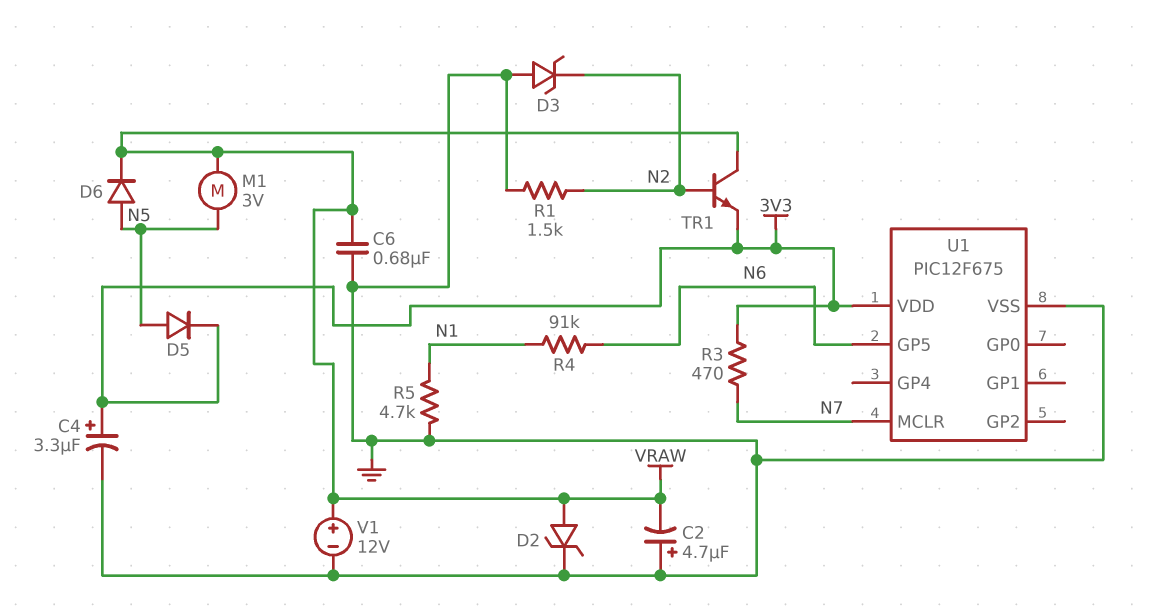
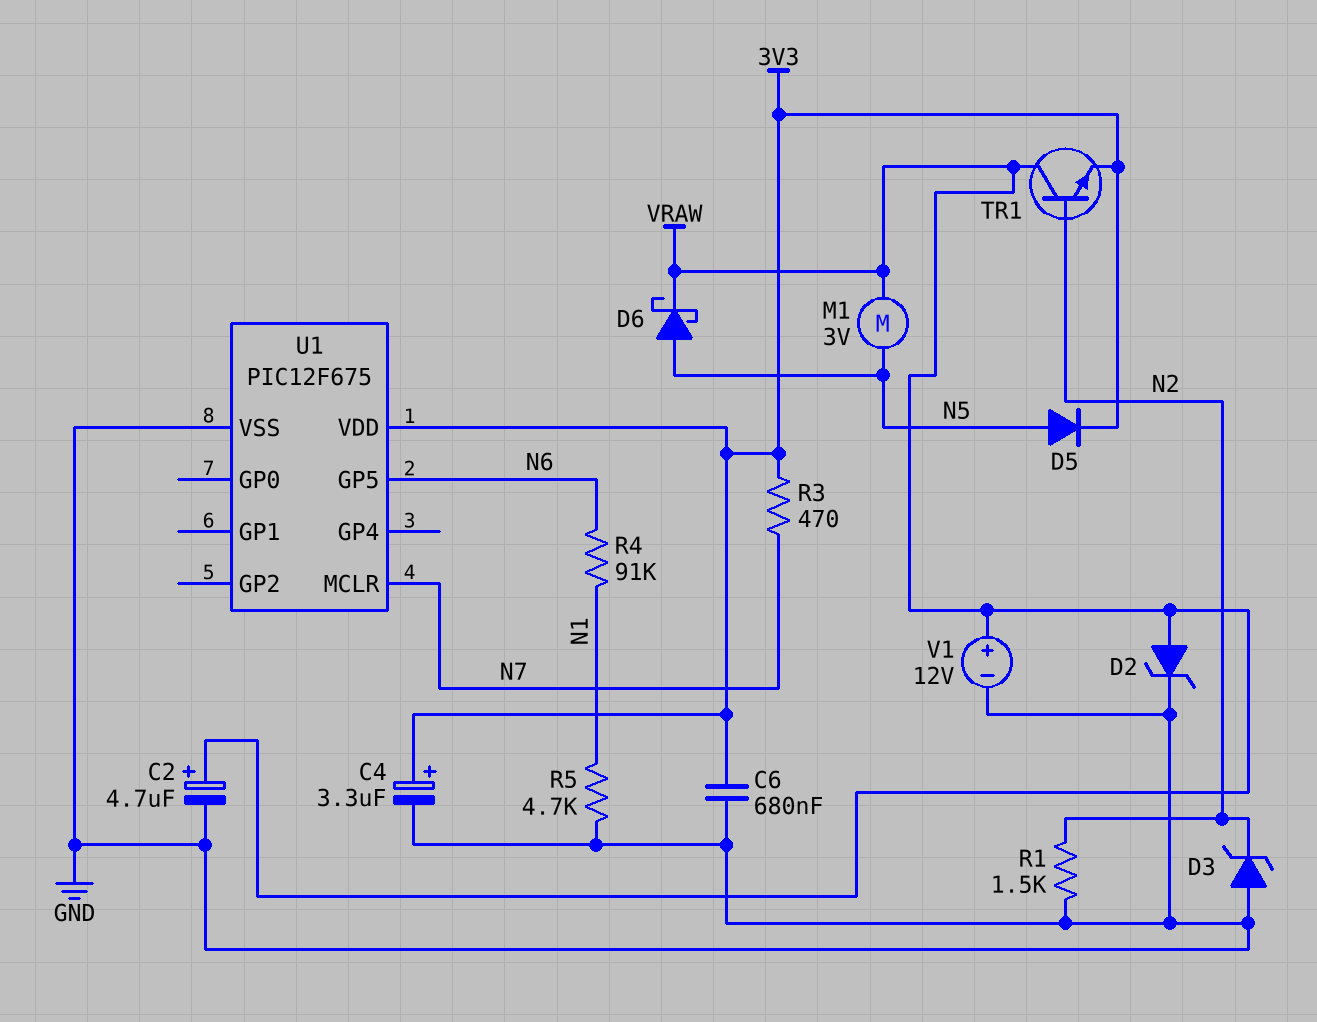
C2: 4.7uF (plus GND, minus VRAW) -> 4.7uF (plus VRAW, minus GND)
C6: 680nF (GND, VRAW) -> 680nF (3V3, GND)
D6: diode (A N5, K VRAW) -> schottky (A N5, K VRAW)

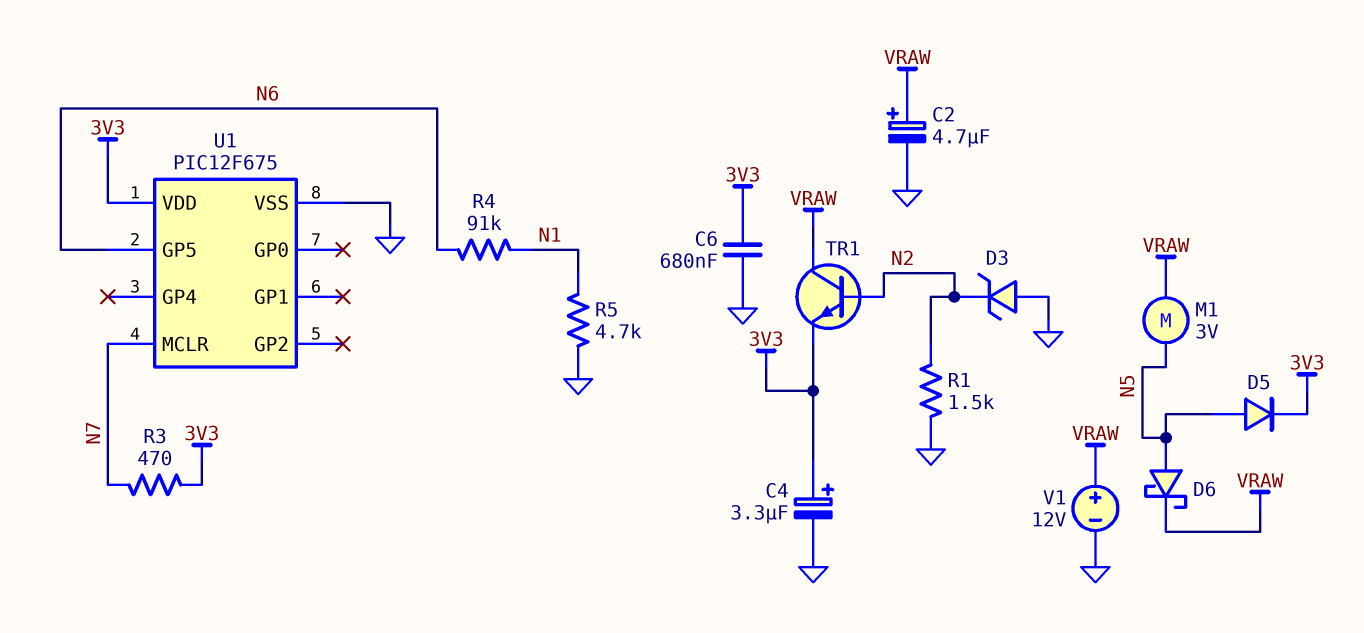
D2: zener (A VRAW, K GND) -> none

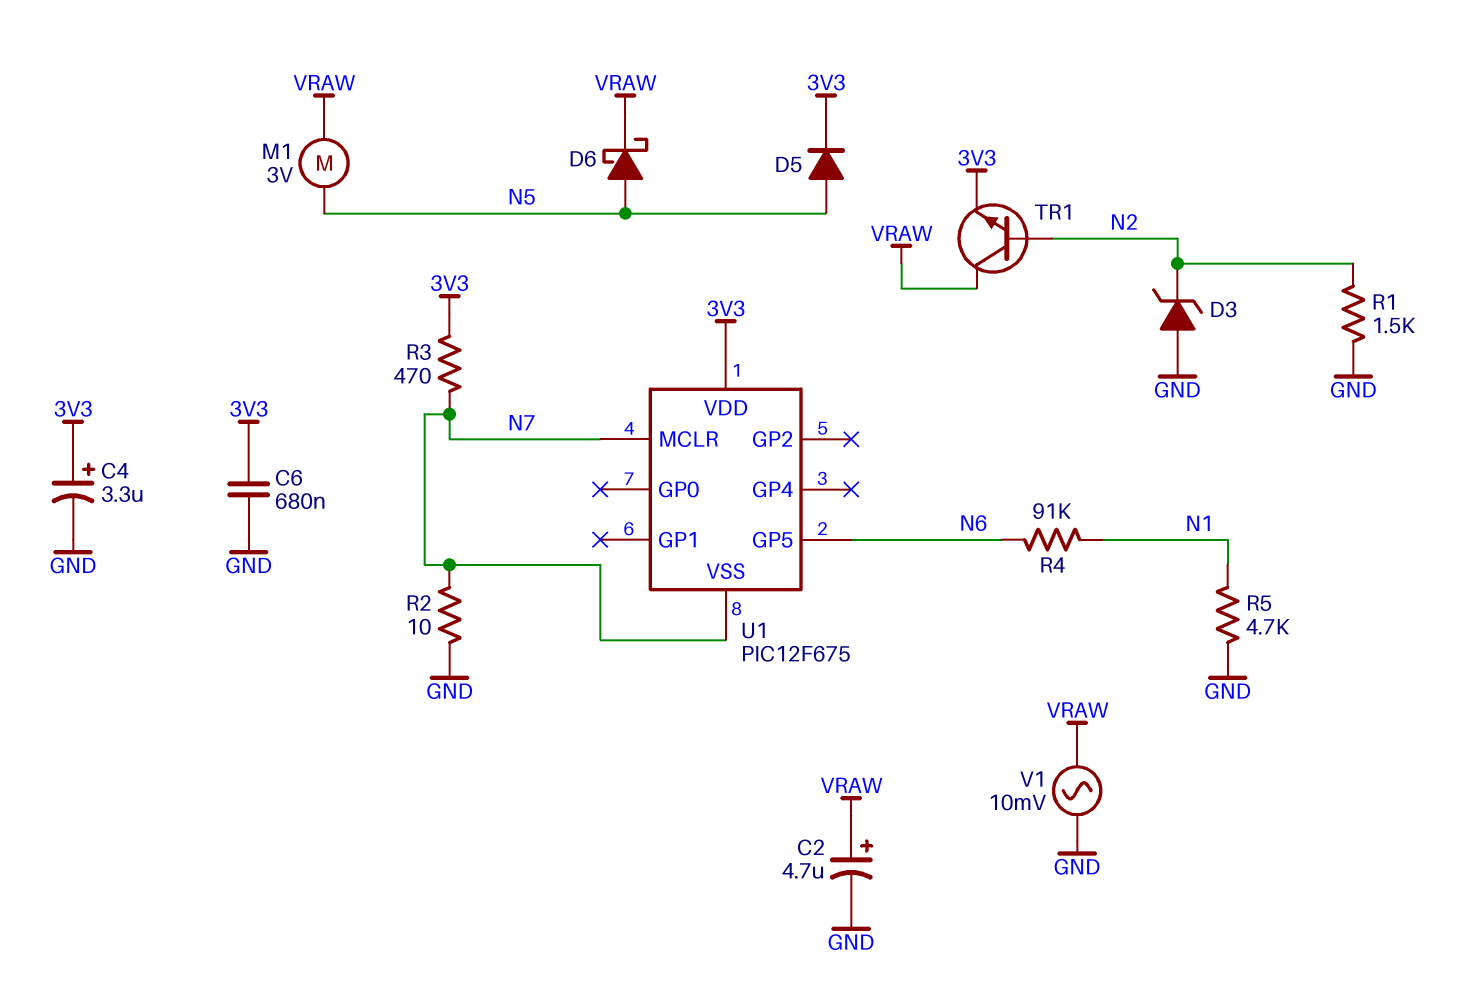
R2: none -> 10 (GND, N7)
U1 pin VSS: GND -> N7
V1: 12V (plus VRAW, minus GND) -> AC 10mV (GND, VRAW)

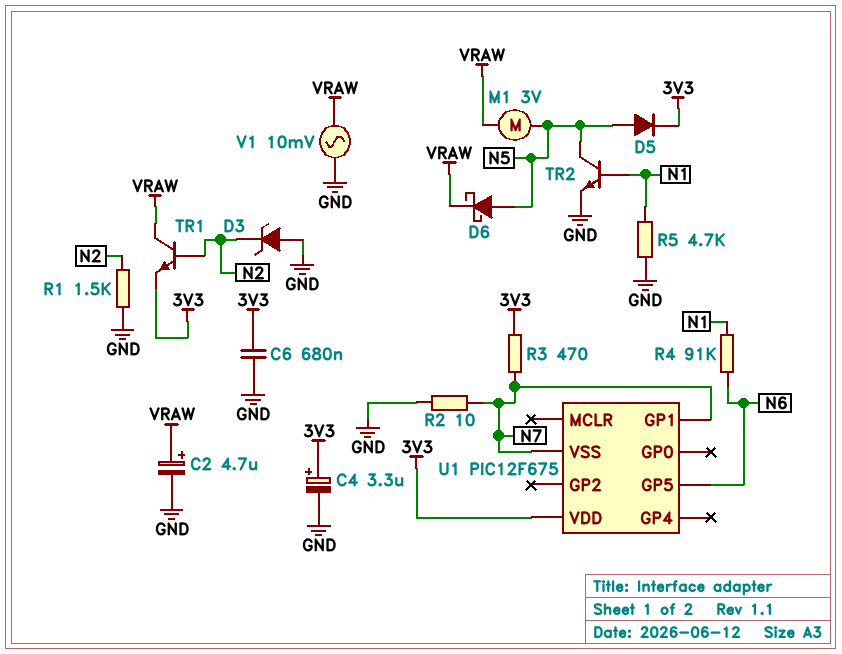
TR2: none -> NPN (B N1, C N5, E GND)
U1 pin GP1: none -> N7
U1 pin MCLR: N7 -> none

